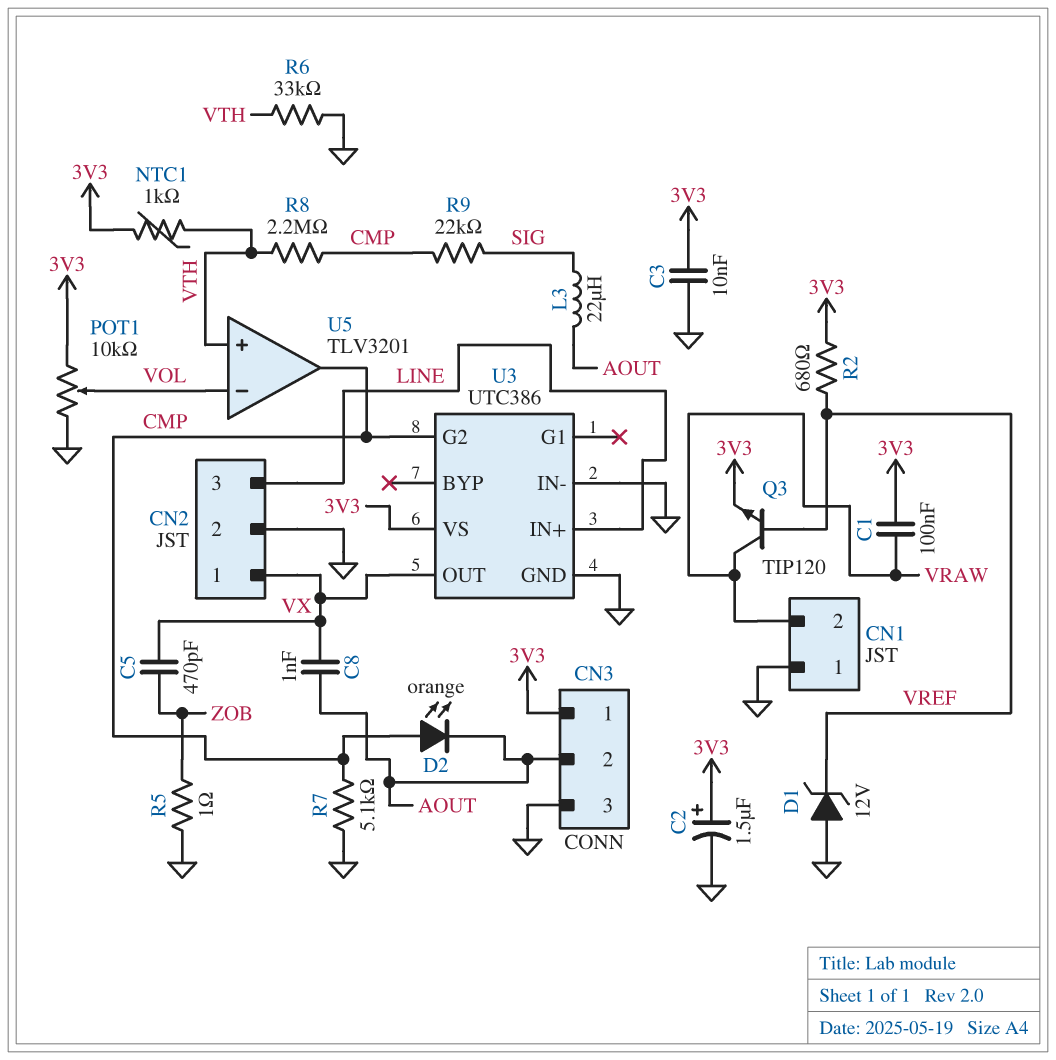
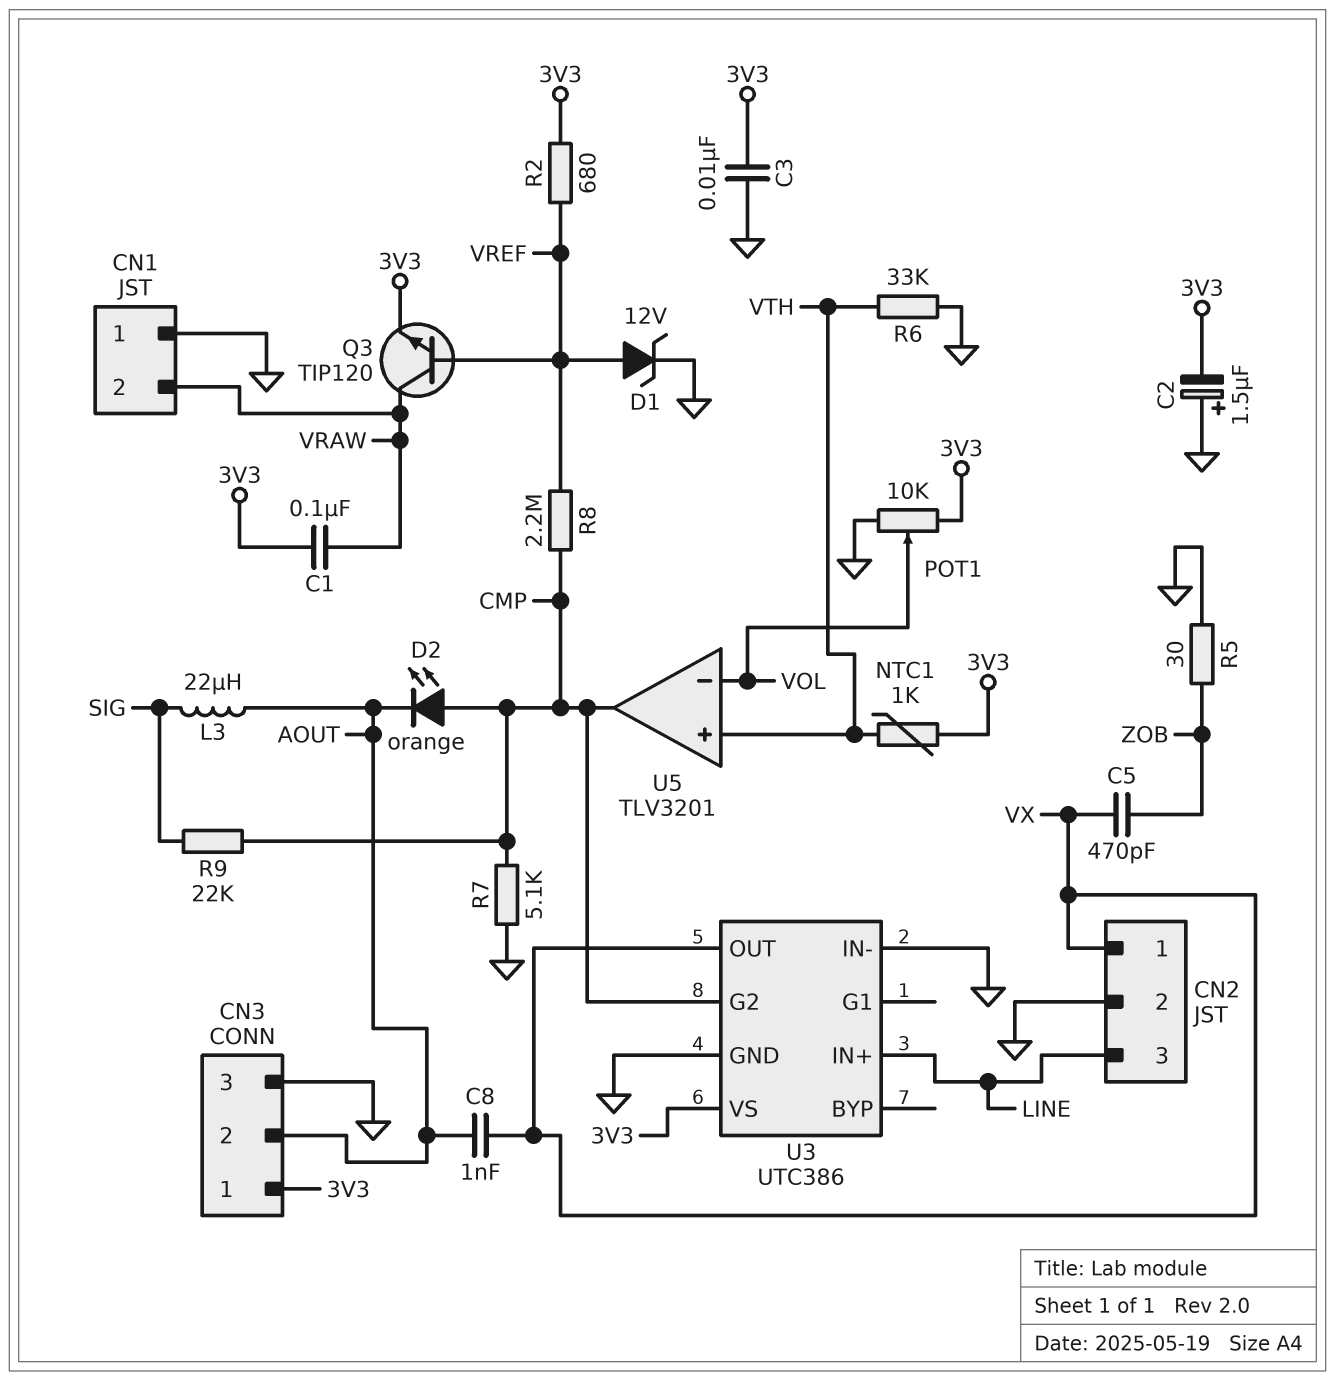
C2: 1.5uF (plus 3V3, minus GND) -> 1.5uF (plus GND, minus 3V3)
D1: zener 12V (A GND, K VREF) -> zener 12V (A VREF, K GND)
R5: 1 (GND, ZOB) -> 30 (GND, ZOB)
R8: 2.2M (CMP, VTH) -> 2.2M (CMP, VREF)

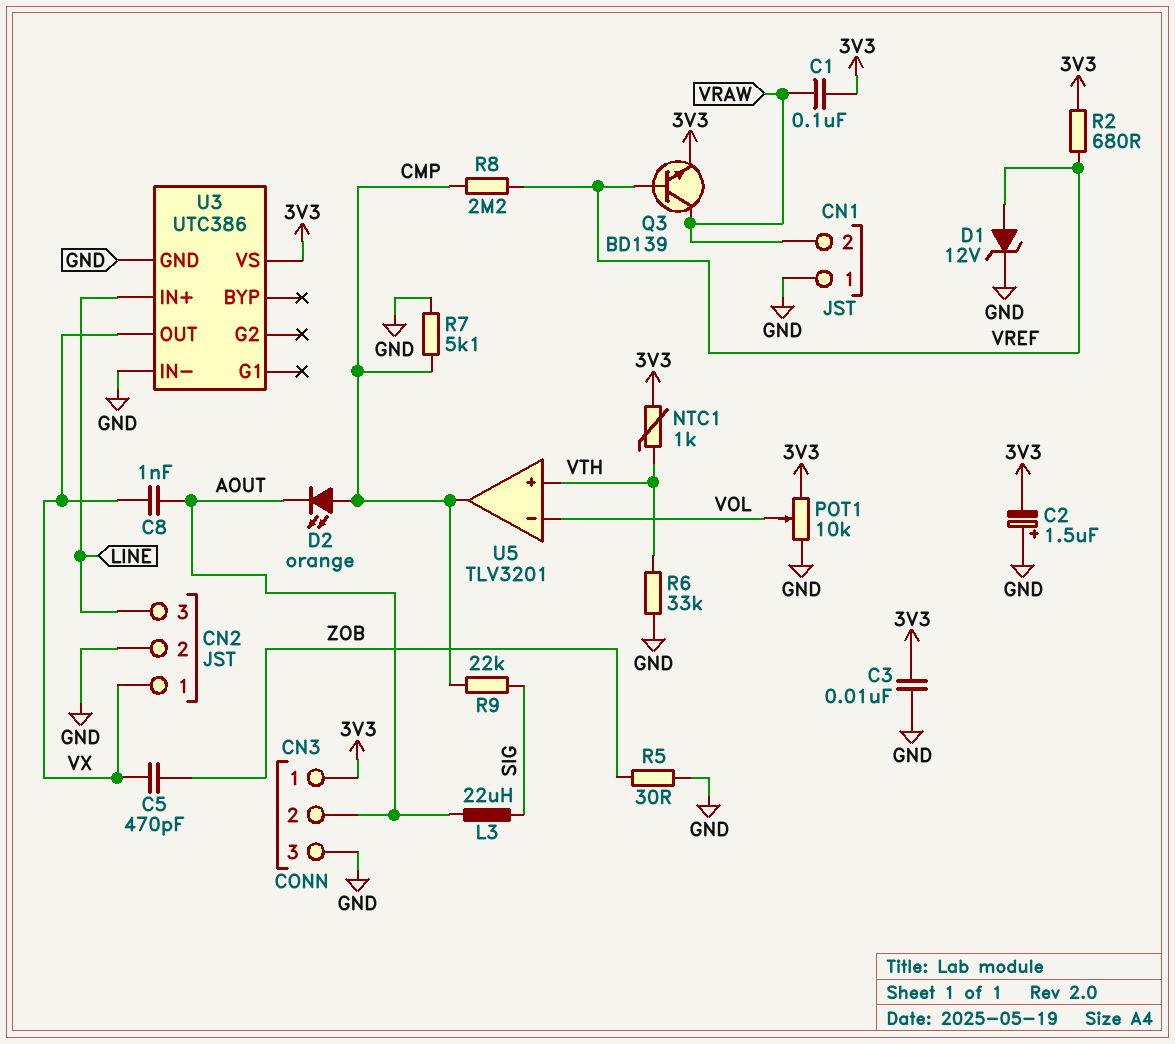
Q3: NPN TIP120 (B VREF, C VRAW, E 3V3) -> NPN BD139 (B VREF, C VRAW, E 3V3)
U3 pin G2: CMP -> none

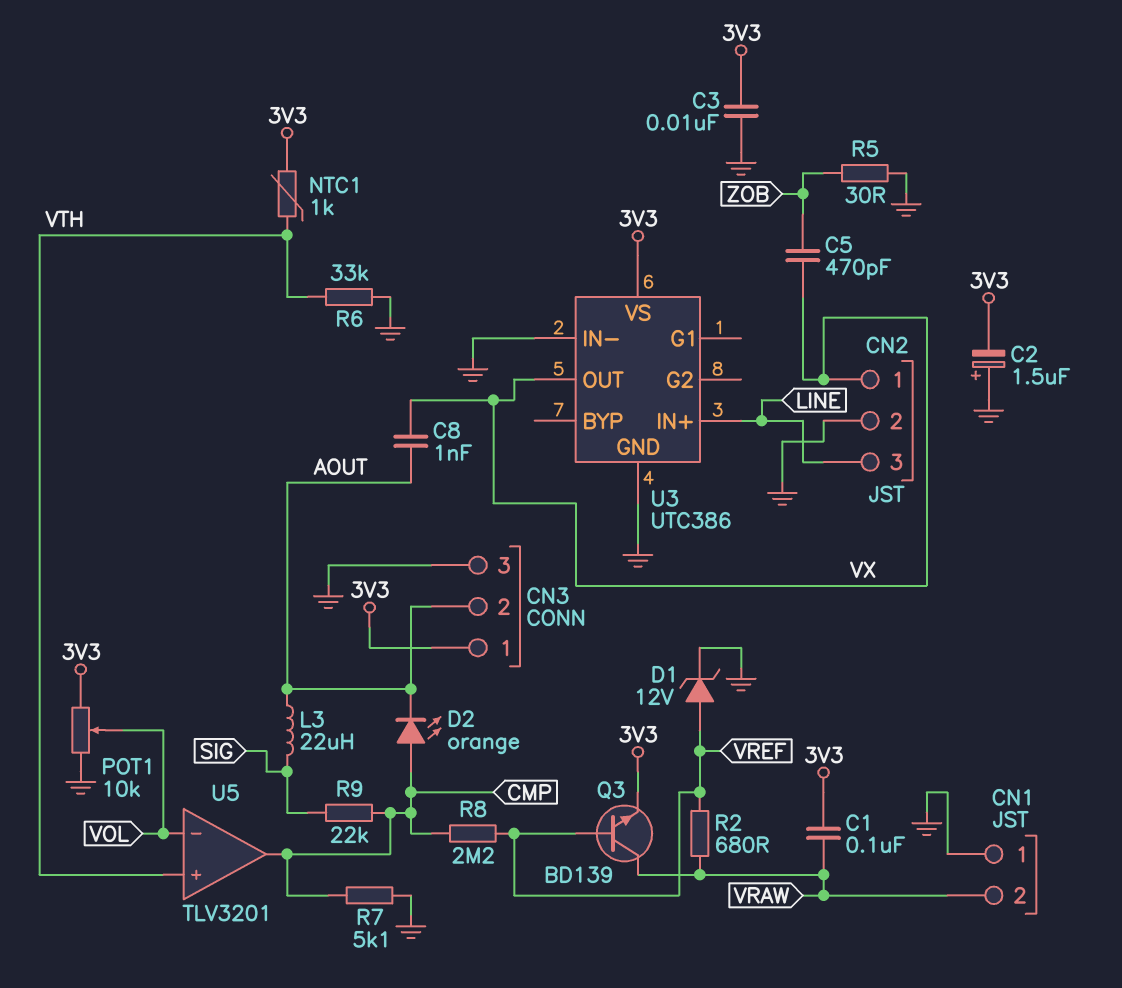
R2: 680 (3V3, VREF) -> 680 (VRAW, VREF)

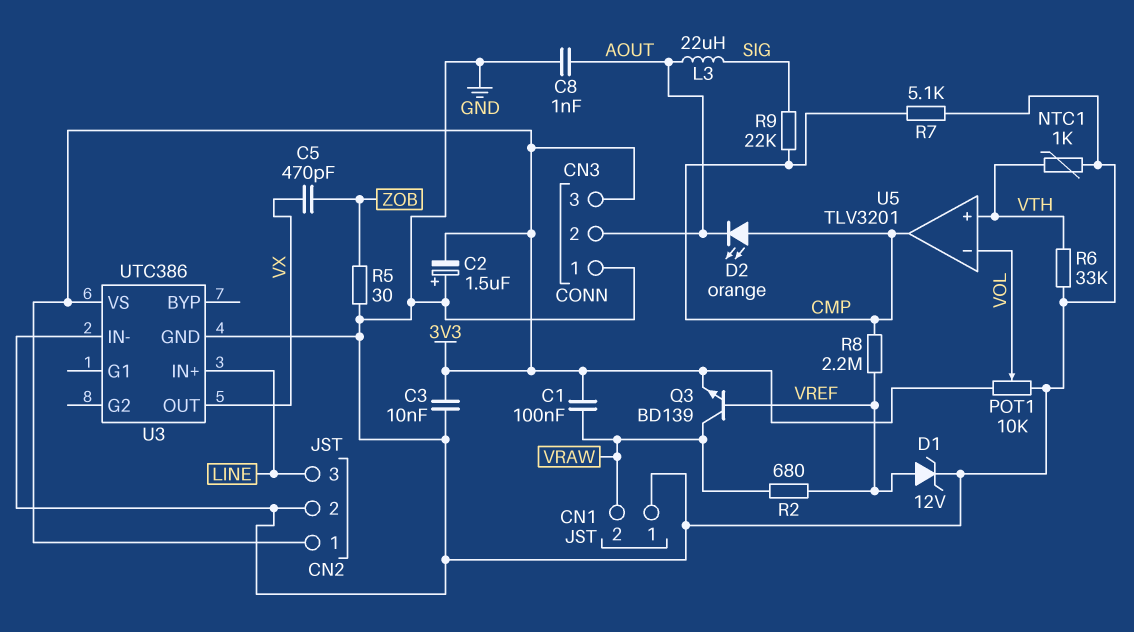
C8: 1nF (AOUT, VX) -> 1nF (AOUT, GND)
CN2 pin 1: VX -> 3V3
CN3 pin 1: 3V3 -> GND
CN3 pin 3: GND -> 3V3
NTC1: 1k (3V3, VTH) -> 1k (GND, VTH)

